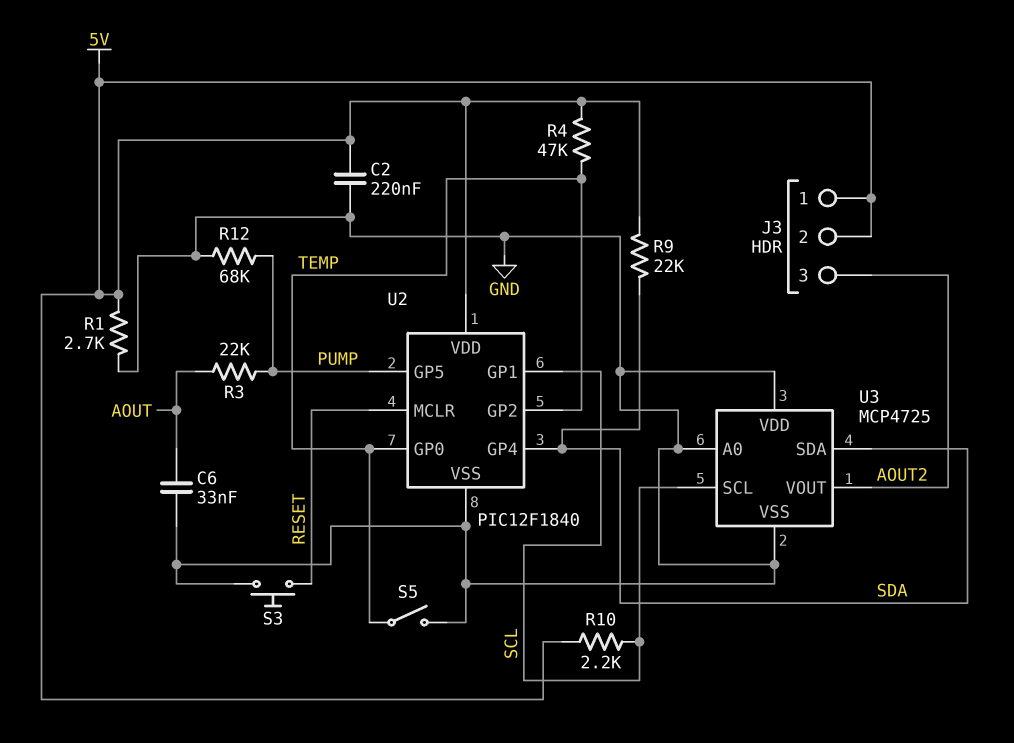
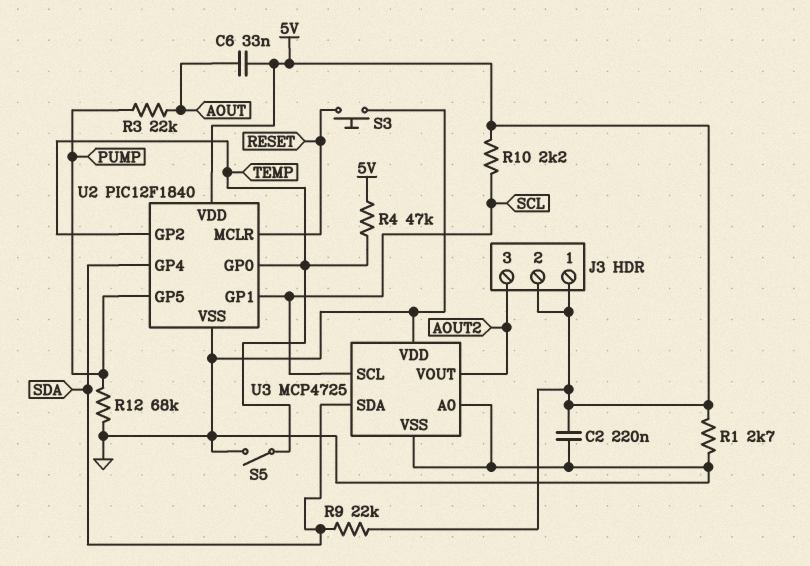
C6: 33nF (AOUT, GND) -> 33nF (5V, AOUT)

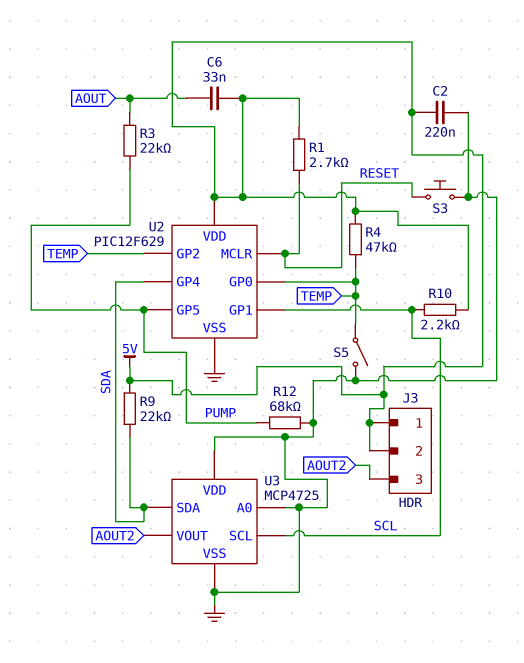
R1: 2.7k (5V, GND) -> 2.7k (5V, RESET)
U2: PIC12F1840 -> PIC12F629

